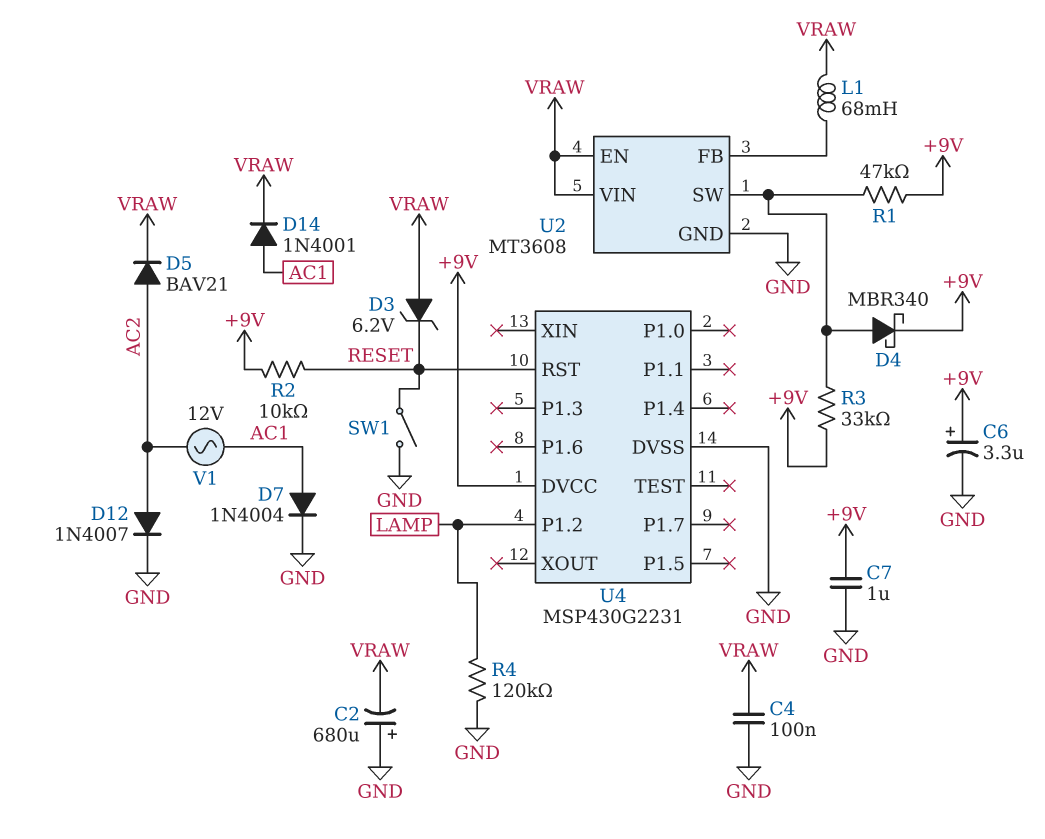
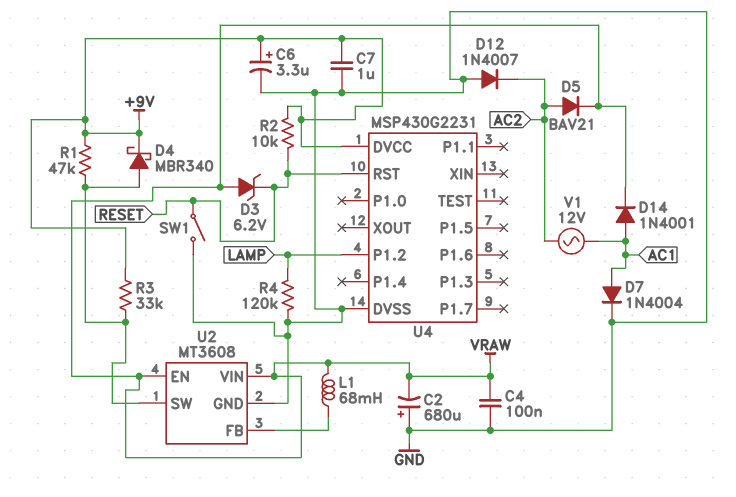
D12: diode 1N4007 (A AC2, K GND) -> diode 1N4007 (A GND, K AC2)

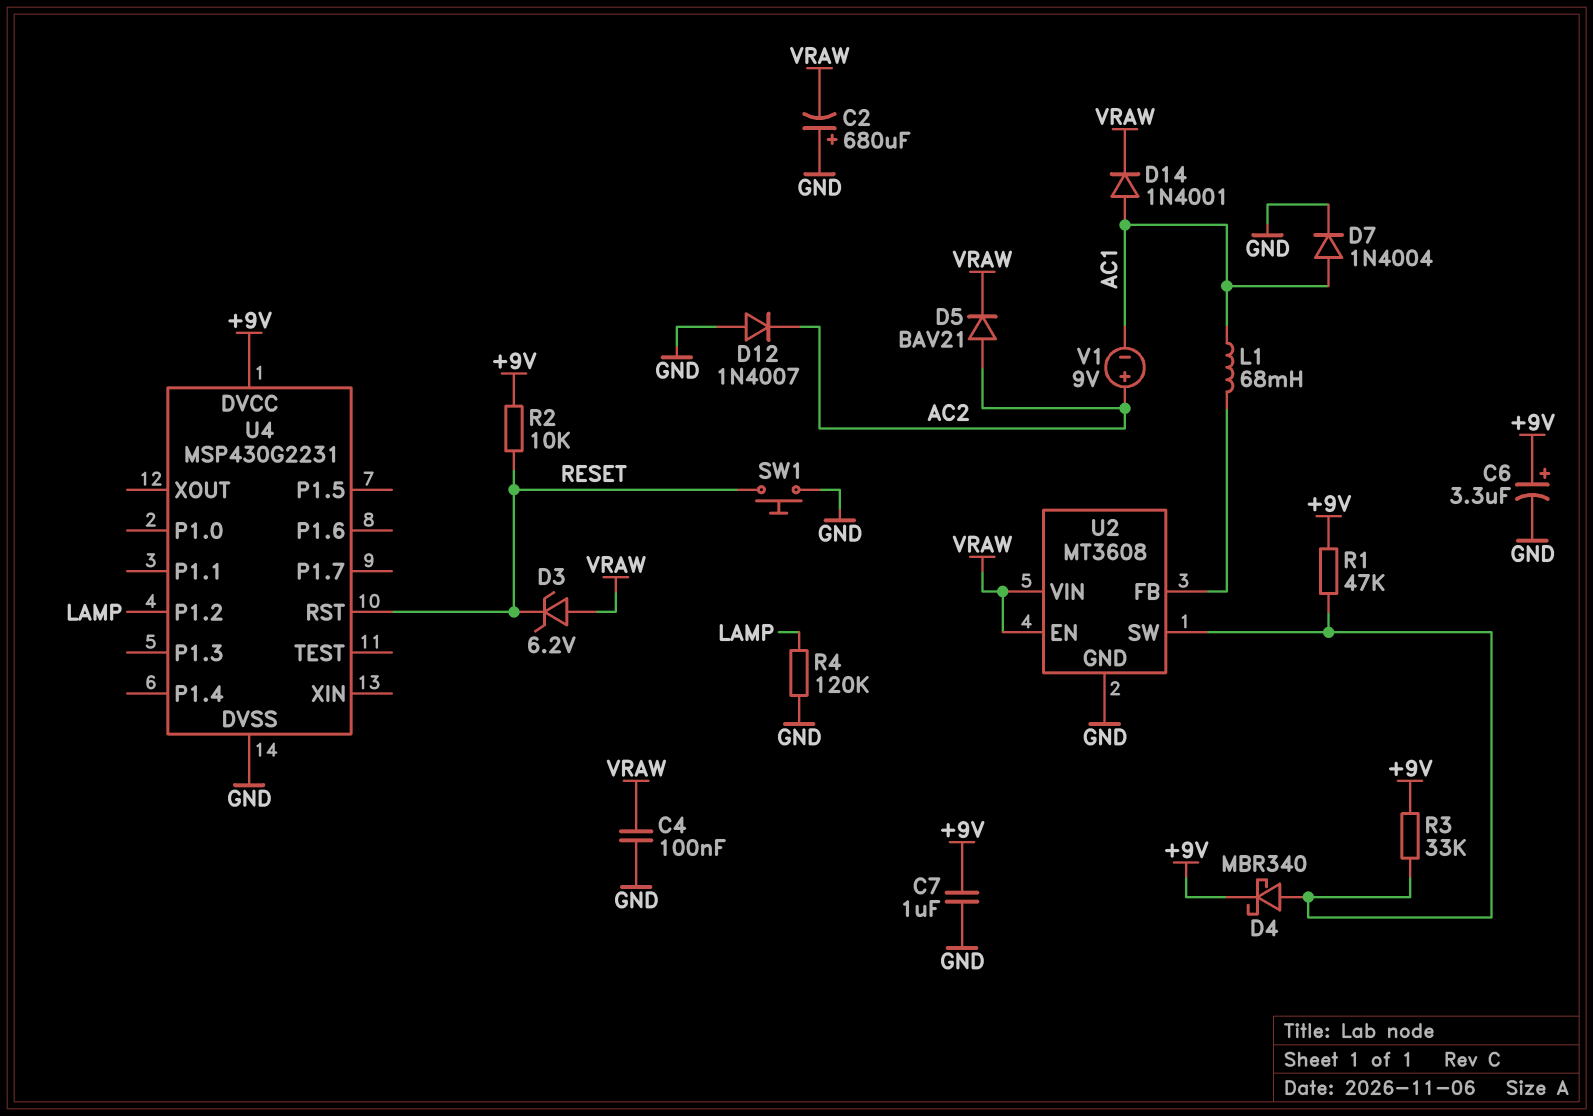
L1: 68mH (U2/FB, VRAW) -> 68mH (AC1, U2/FB)
SW1: switch (GND, RESET) -> button (GND, RESET)
V1: AC 12V (AC1, AC2) -> 9V (plus AC2, minus AC1)

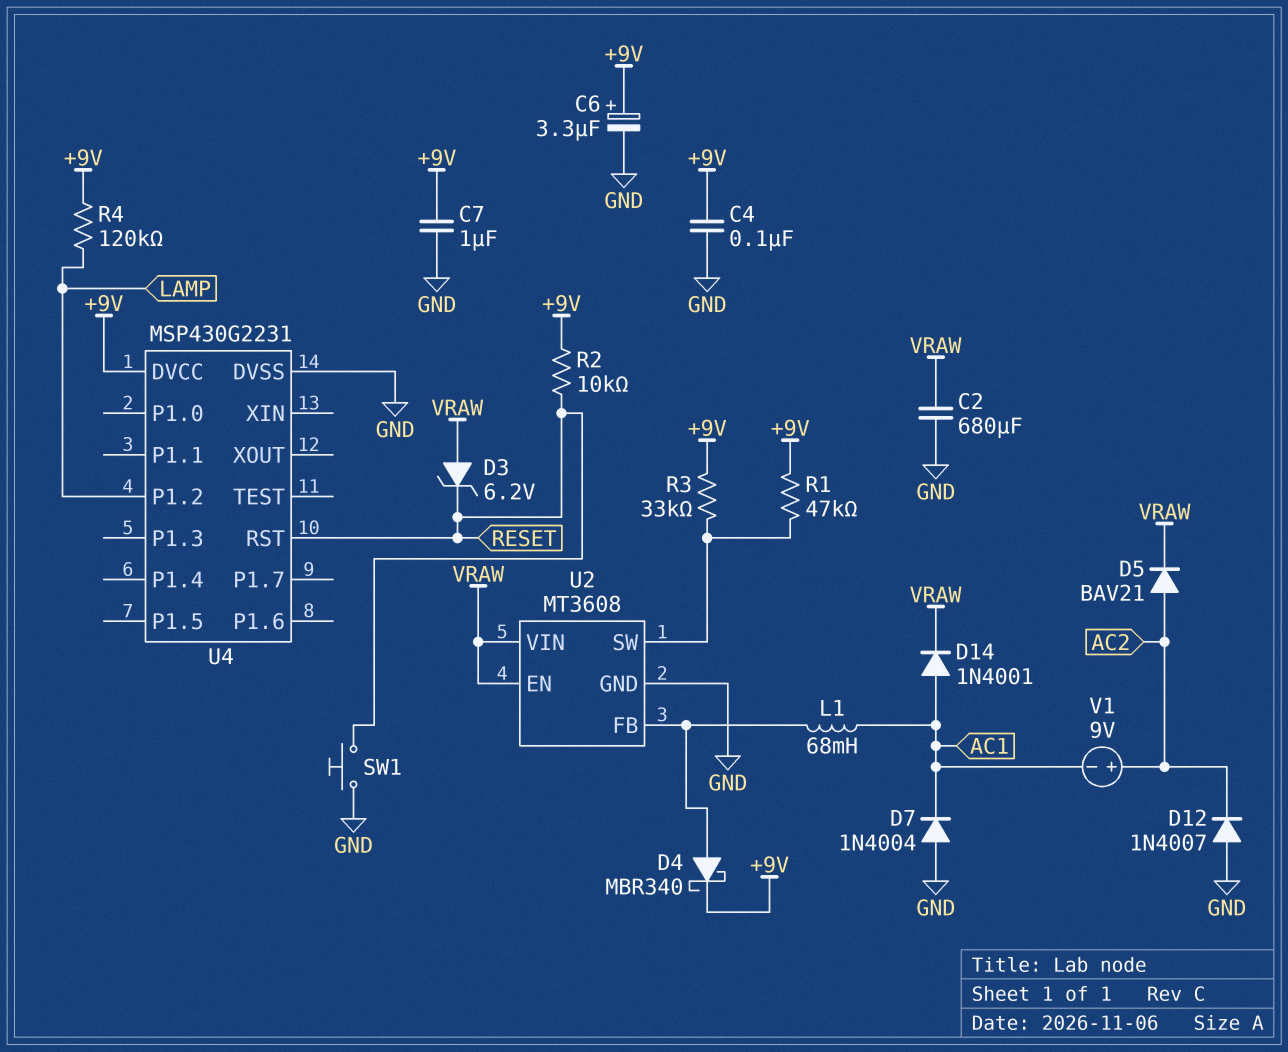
C2: 680uF (plus GND, minus VRAW) -> 680uF (GND, VRAW)
C4: 100nF (GND, VRAW) -> 100nF (+9V, GND)
D4: schottky MBR340 (A U2/SW, K +9V) -> schottky MBR340 (A U2/FB, K +9V)
D7: diode 1N4004 (A AC1, K GND) -> diode 1N4004 (A GND, K AC1)
R4: 120k (GND, LAMP) -> 120k (+9V, LAMP)

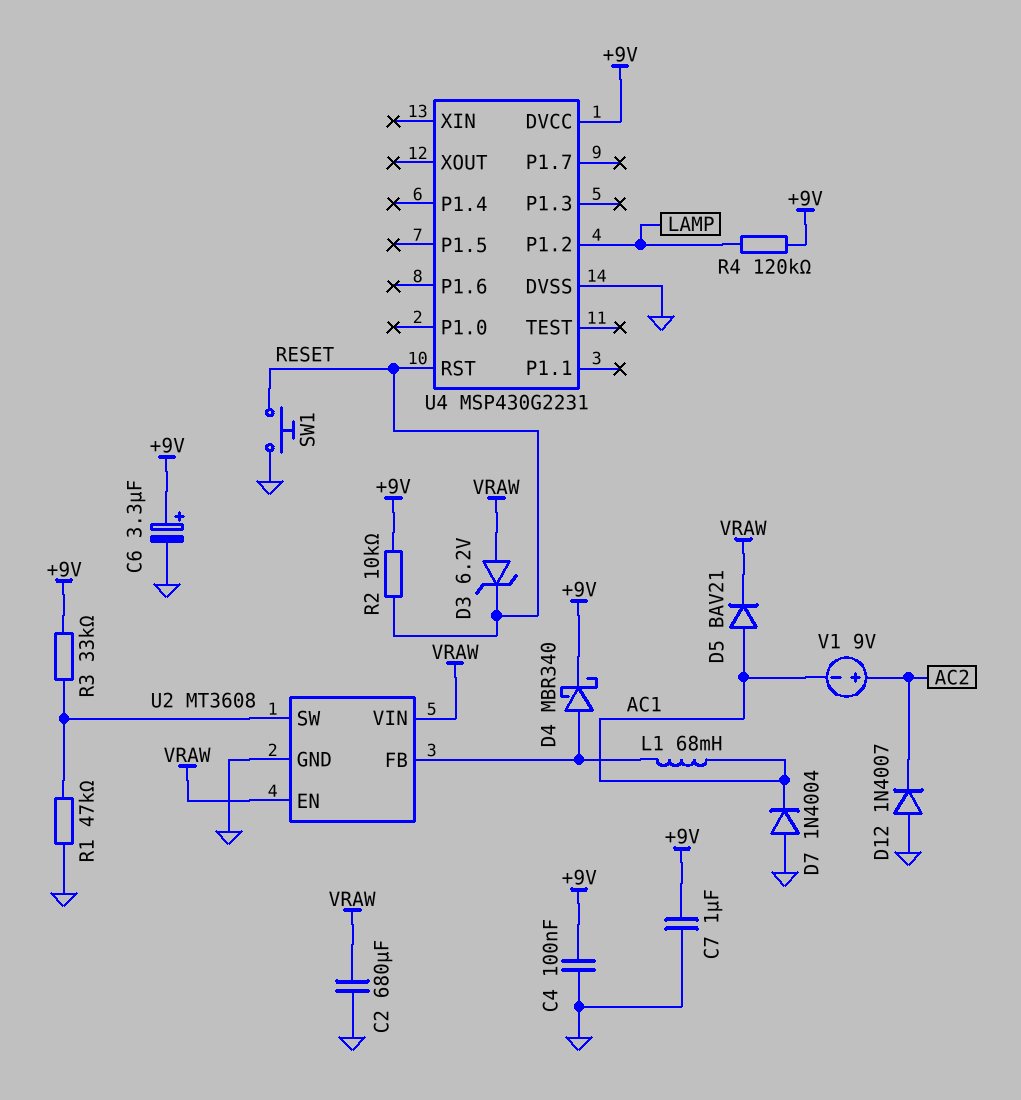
D5: diode BAV21 (A AC2, K VRAW) -> diode BAV21 (A AC1, K VRAW)
D14: diode 1N4001 (A AC1, K VRAW) -> none
R1: 47k (+9V, U2/SW) -> 47k (GND, U2/SW)

